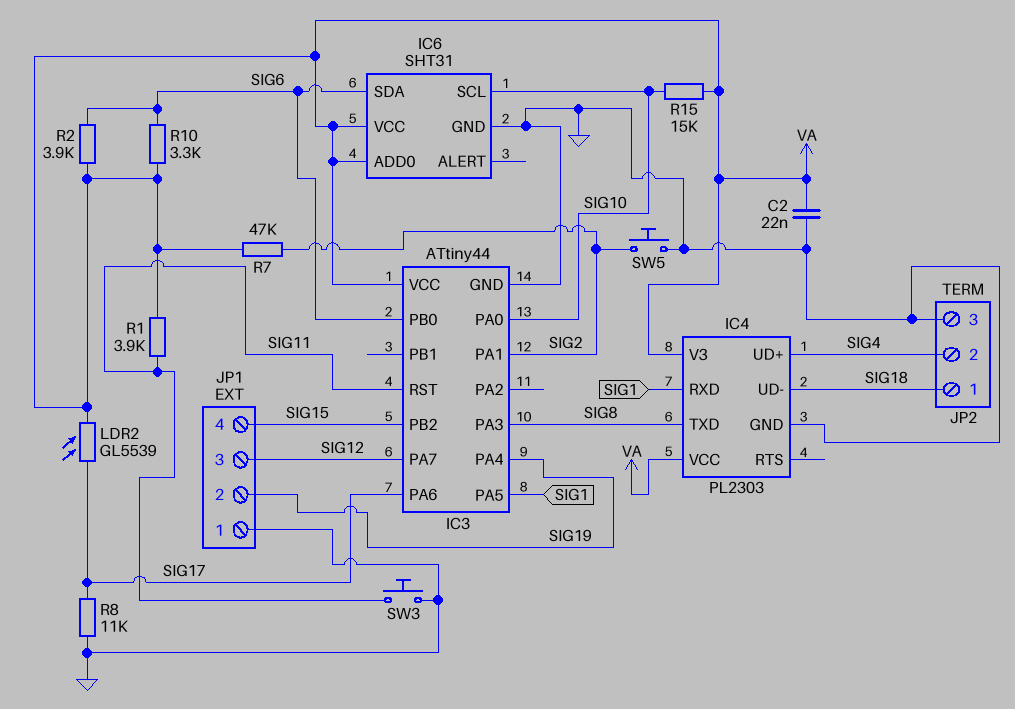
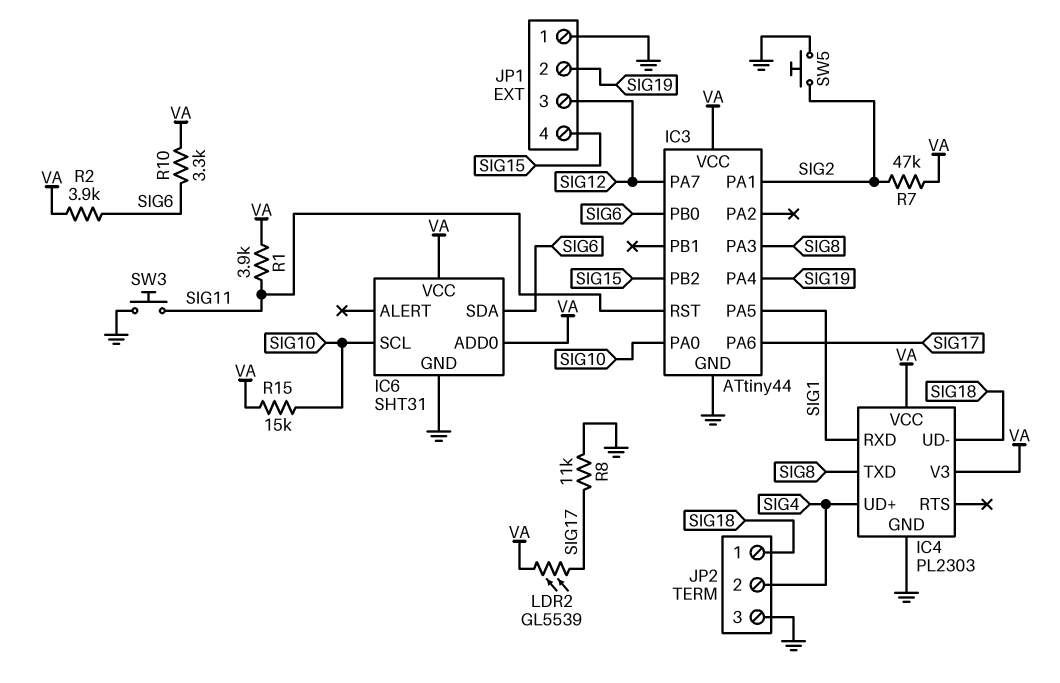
C2: 22nF (GND, VA) -> none

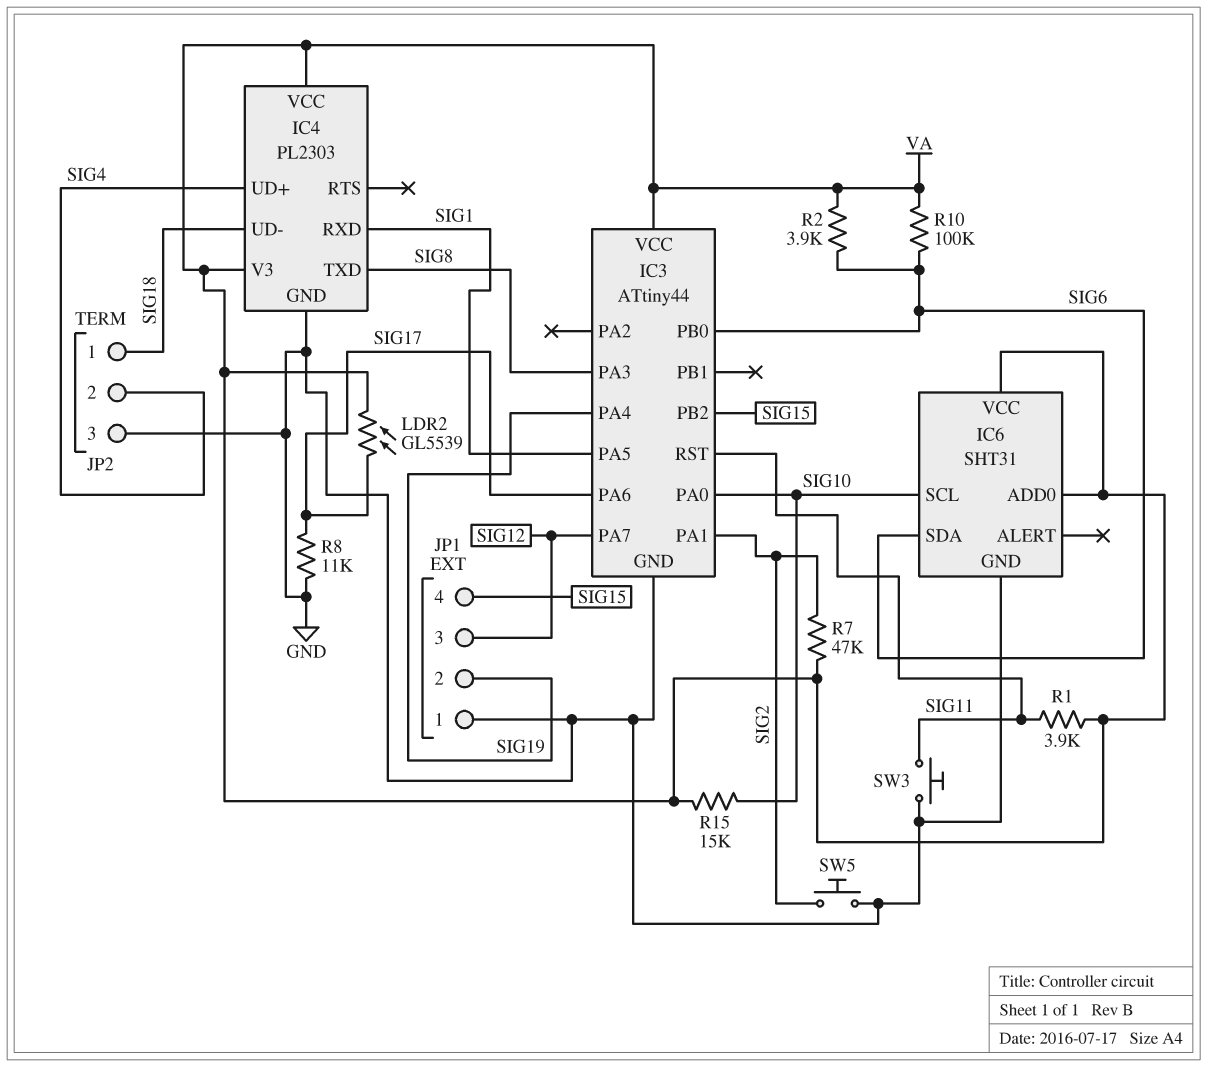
R10: 3.3k (SIG6, VA) -> 100k (SIG6, VA)

